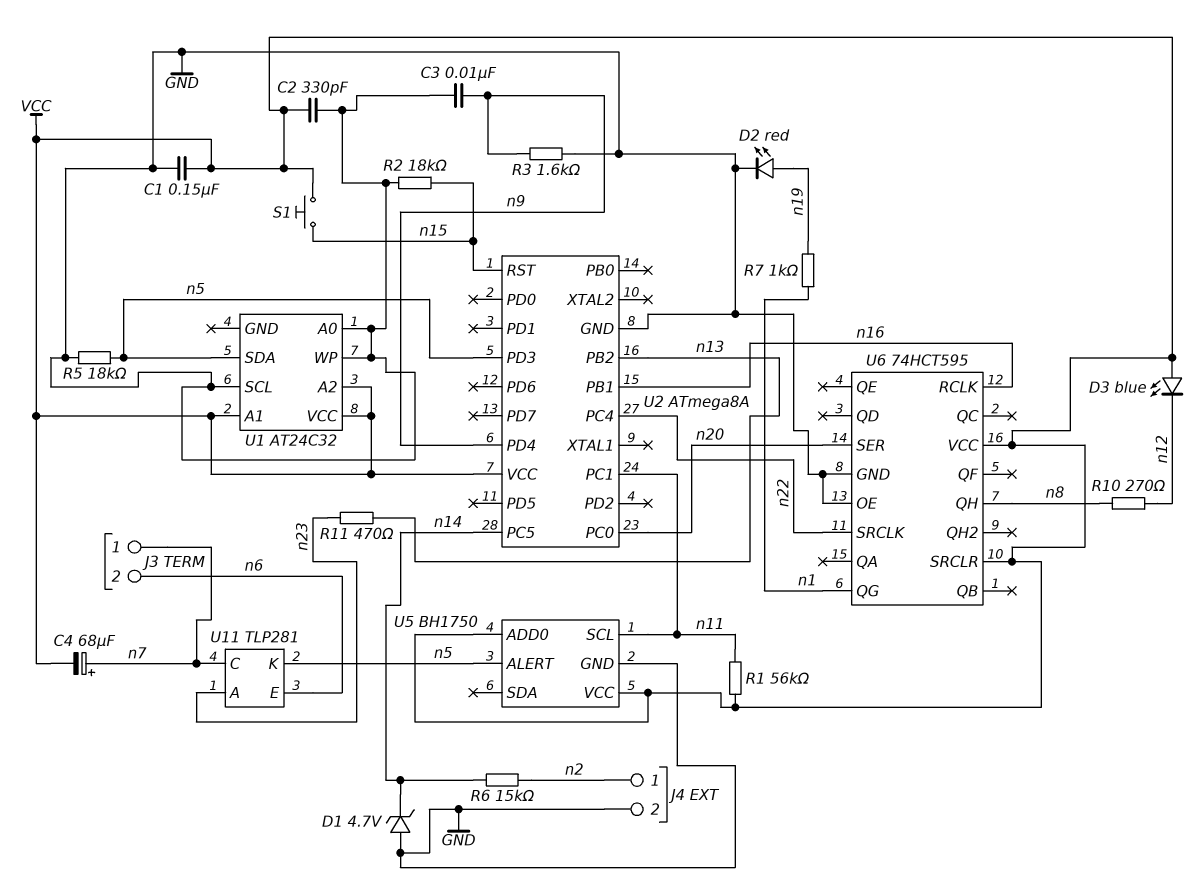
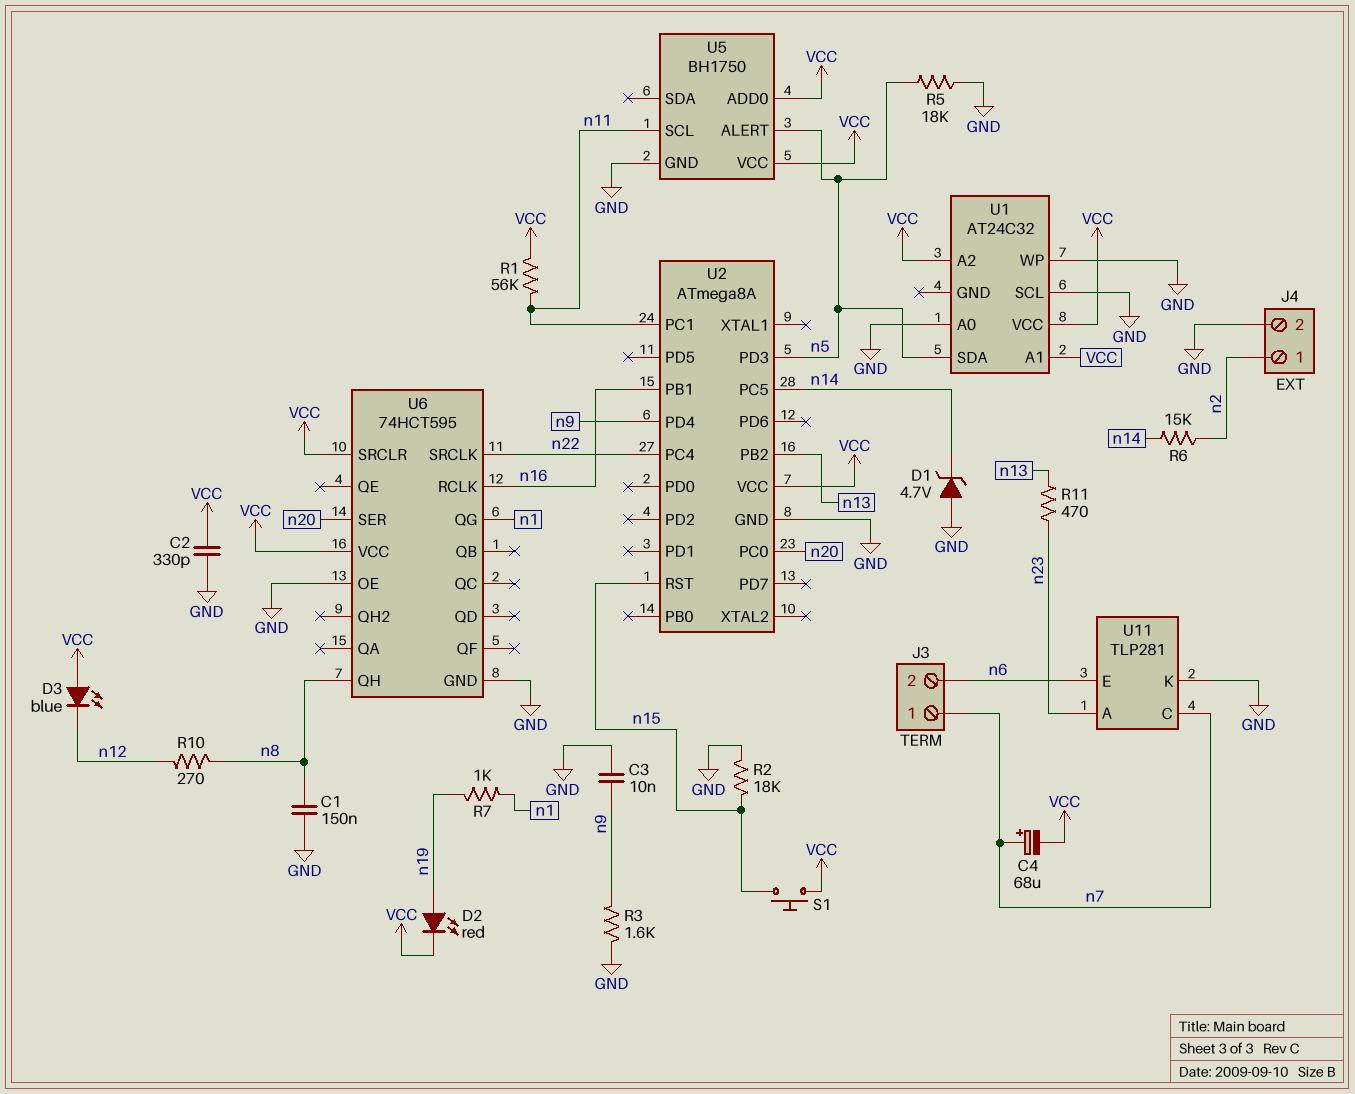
C1: 150nF (GND, VCC) -> 150nF (GND, n8)
D2: LED red (A n19, K GND) -> LED red (A n19, K VCC)
U11 pin K: n5 -> GND

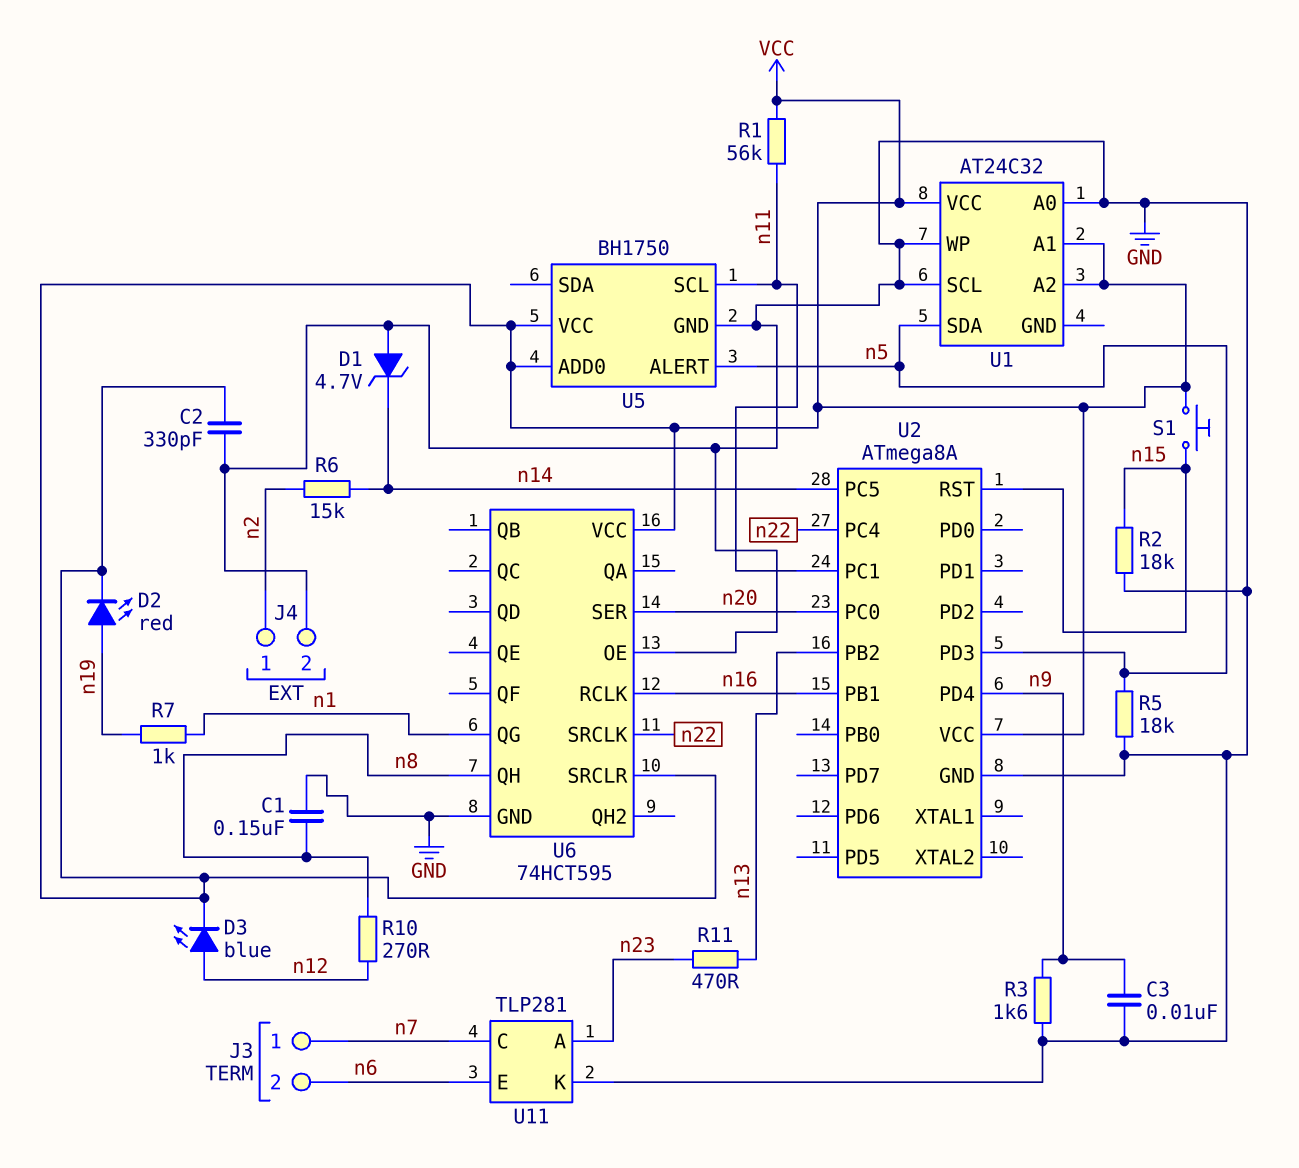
C4: 68uF (plus n7, minus VCC) -> none
D3: LED blue (A VCC, K n12) -> LED blue (A n12, K VCC)

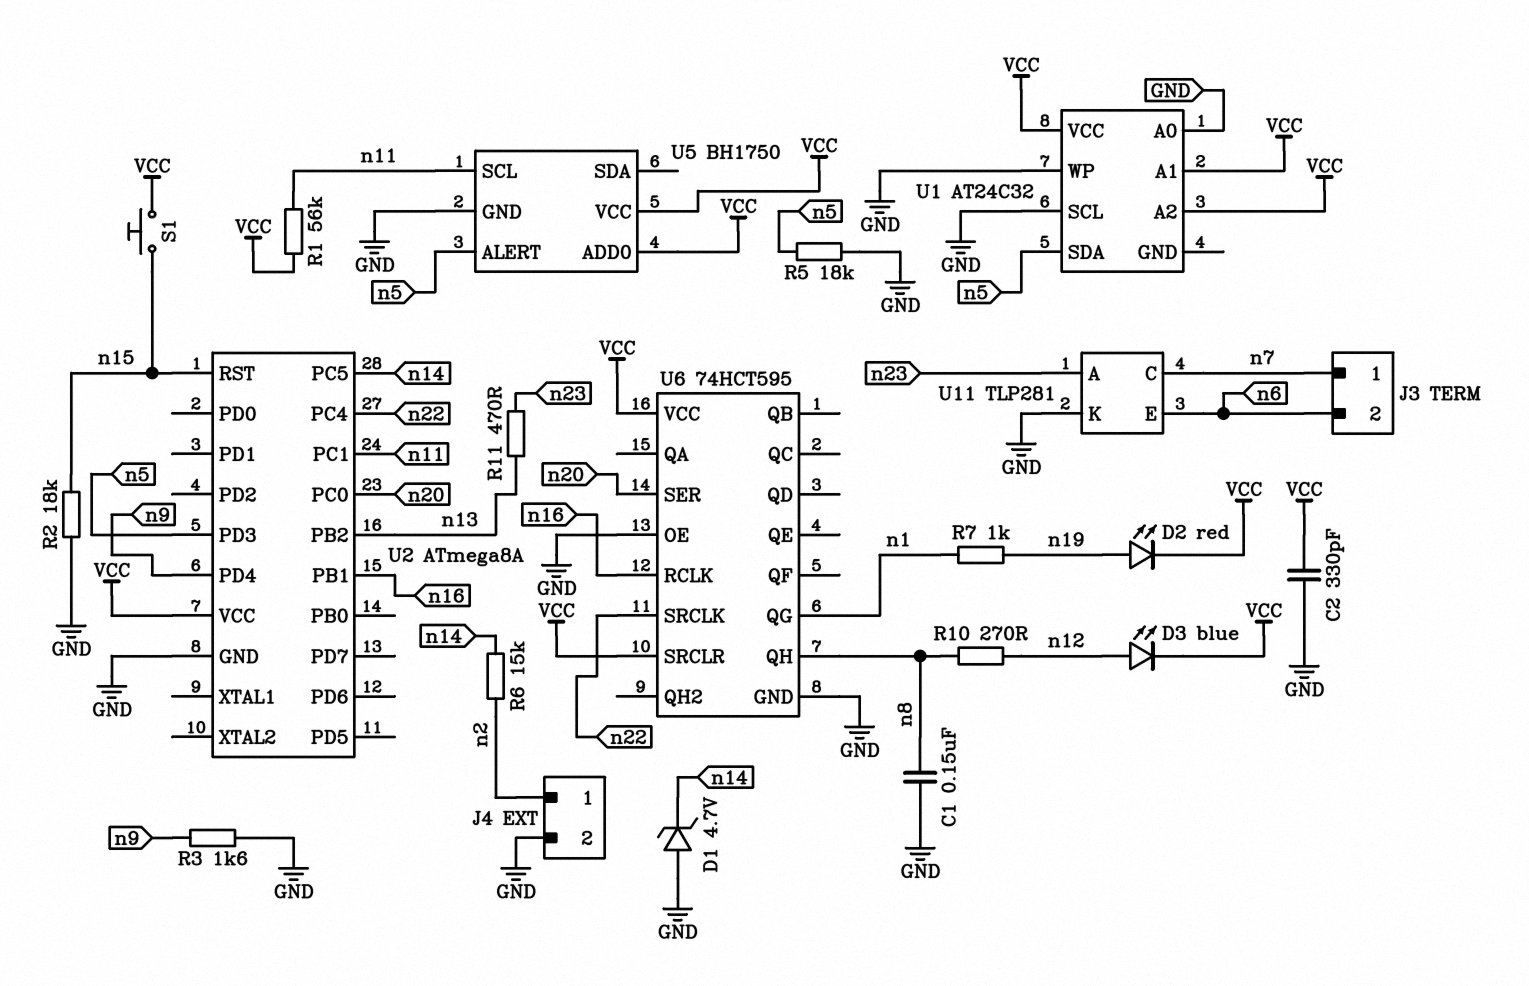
C3: 10nF (GND, n9) -> none

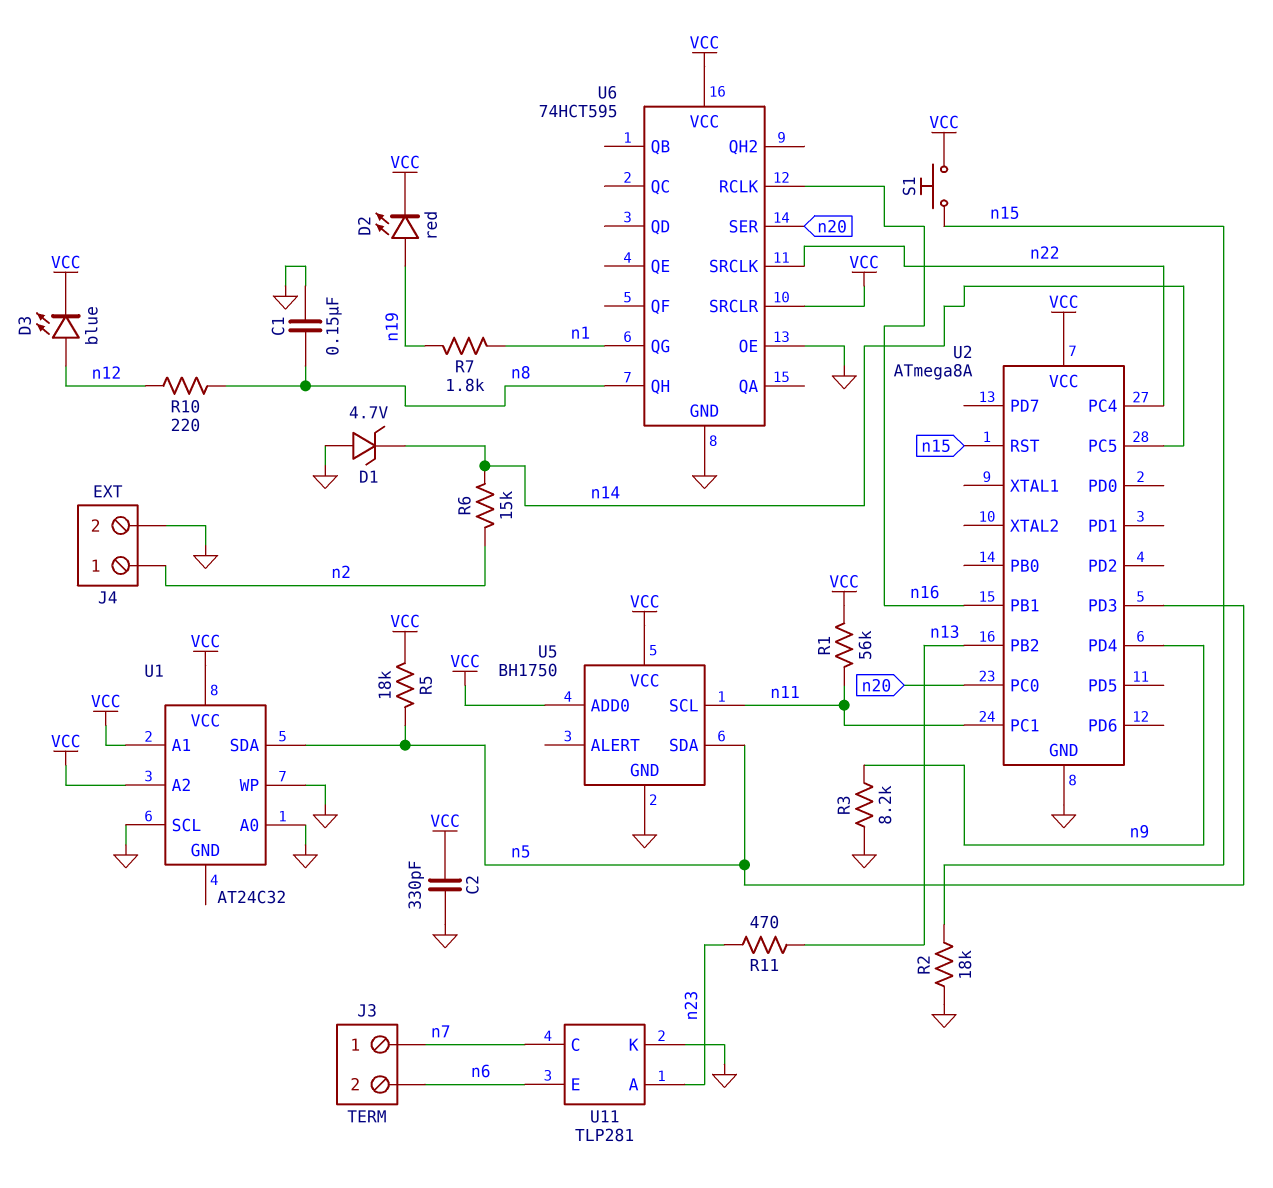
R3: 1.6k (GND, n9) -> 8.2k (GND, n9)
R5: 18k (GND, n5) -> 18k (VCC, n5)
R7: 1k (n1, n19) -> 1.8k (n1, n19)
R10: 270 (n8, n12) -> 220 (n8, n12)
U5 pin ALERT: n5 -> none
U5 pin SDA: none -> n5

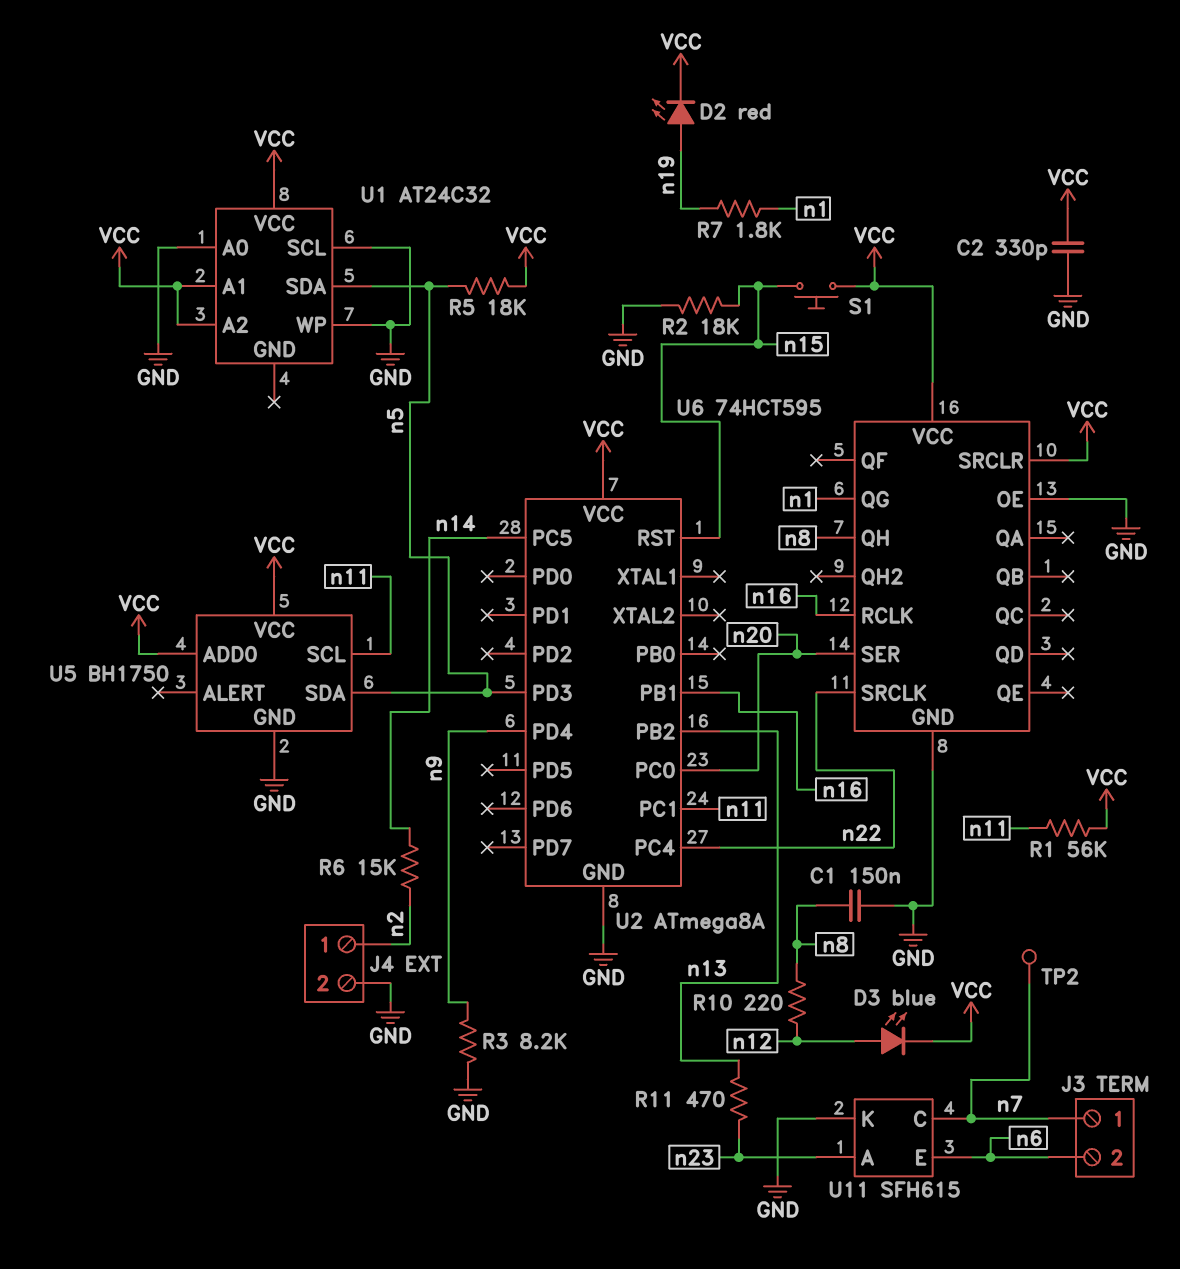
D1: zener 4.7V (A GND, K n14) -> none
TP2: none -> test point (n7)
U11: TLP281 -> SFH615

